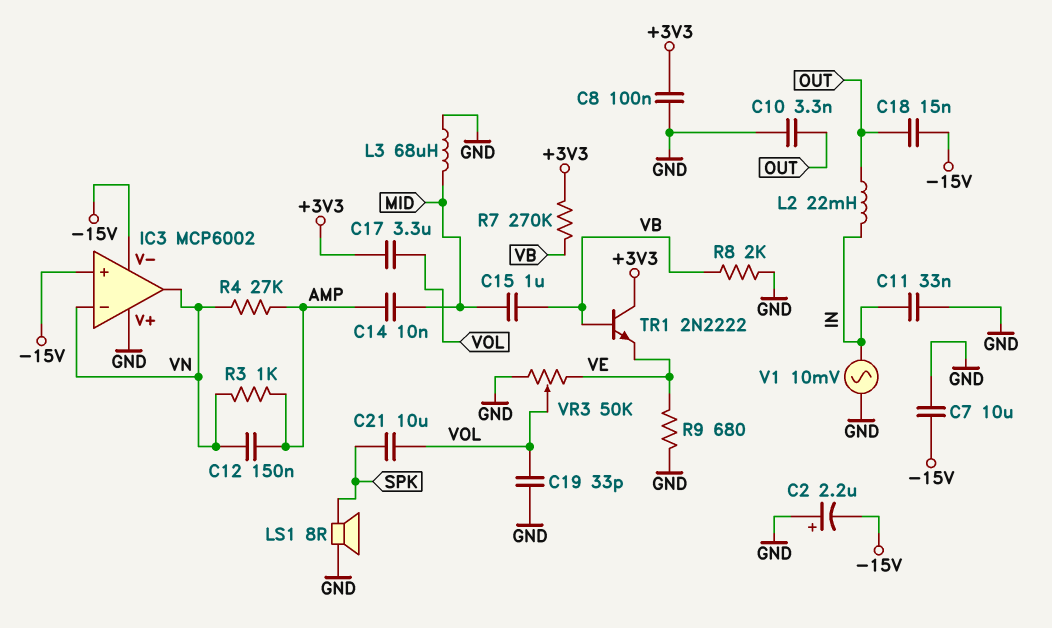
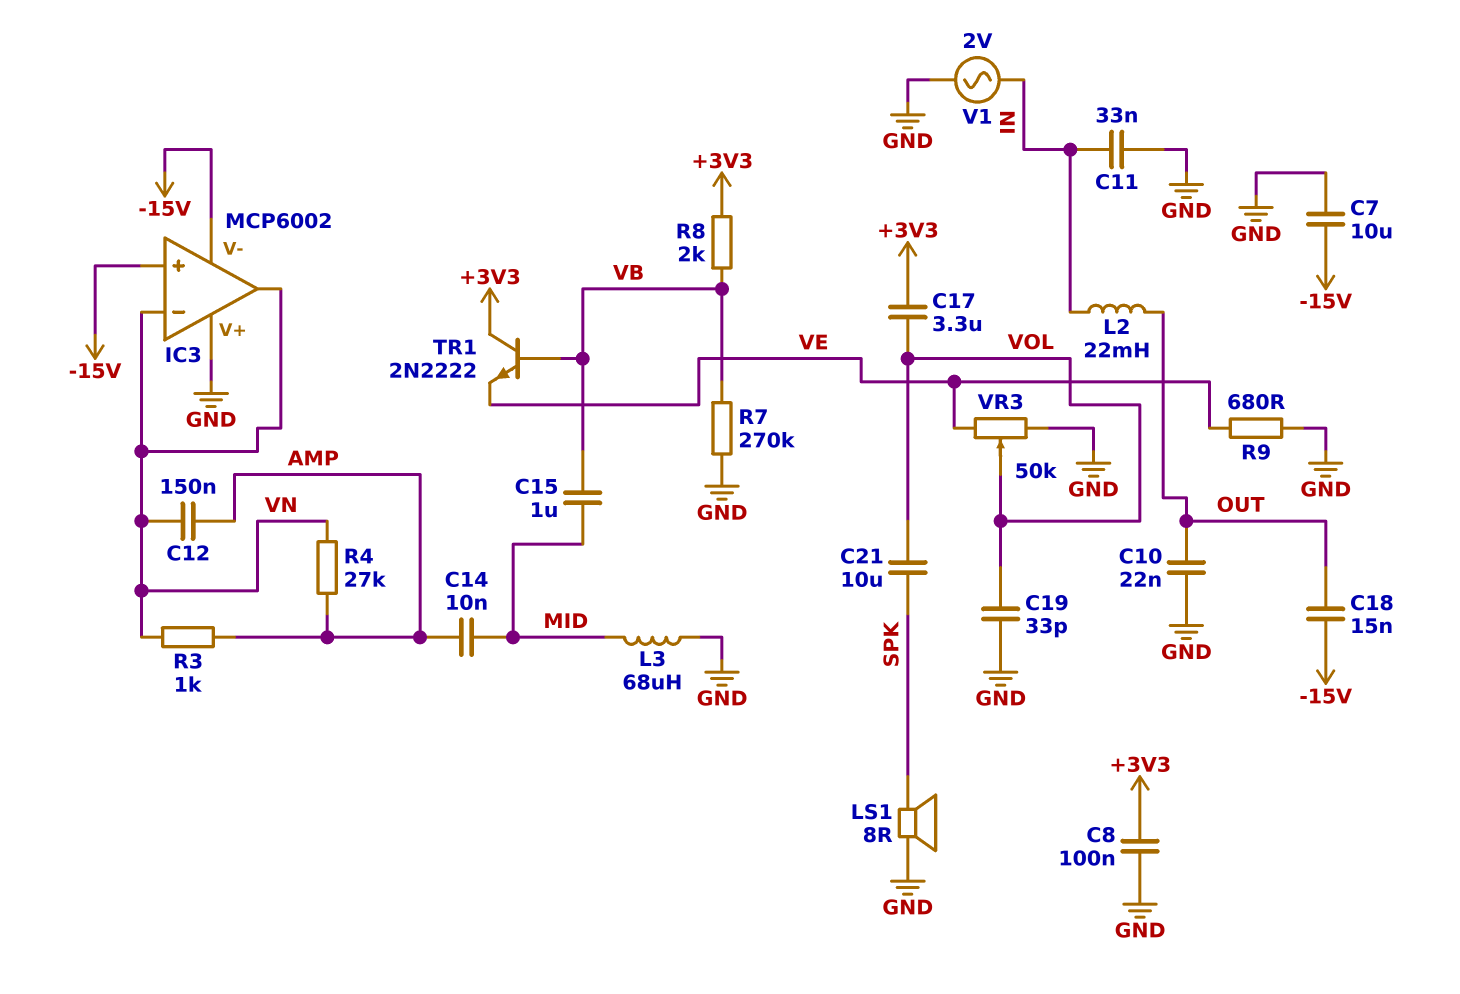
C2: 2.2uF (plus GND, minus -15V) -> none
C10: 3.3nF (GND, OUT) -> 22nF (GND, OUT)
R7: 270k (+3V3, VB) -> 270k (GND, VB)
R8: 2k (GND, VB) -> 2k (+3V3, VB)
V1: AC 10mV (GND, IN) -> AC 2V (GND, IN)

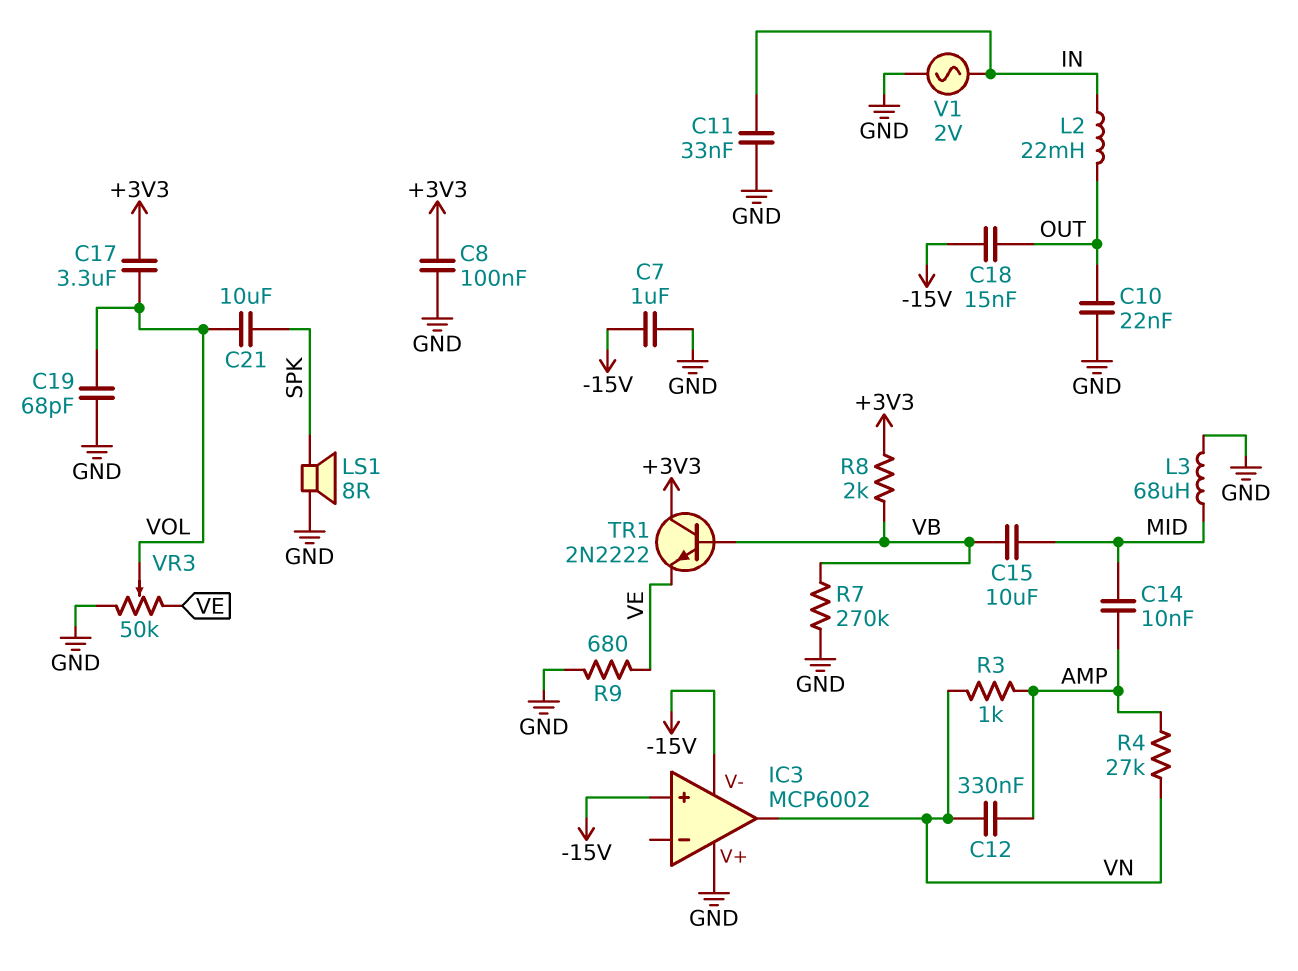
C7: 10uF (-15V, GND) -> 1uF (-15V, GND)
C12: 150nF (AMP, VN) -> 330nF (AMP, VN)
C15: 1uF (MID, VB) -> 10uF (MID, VB)
C19: 33pF (GND, VOL) -> 68pF (GND, VOL)
IC3 pin in-: VN -> none

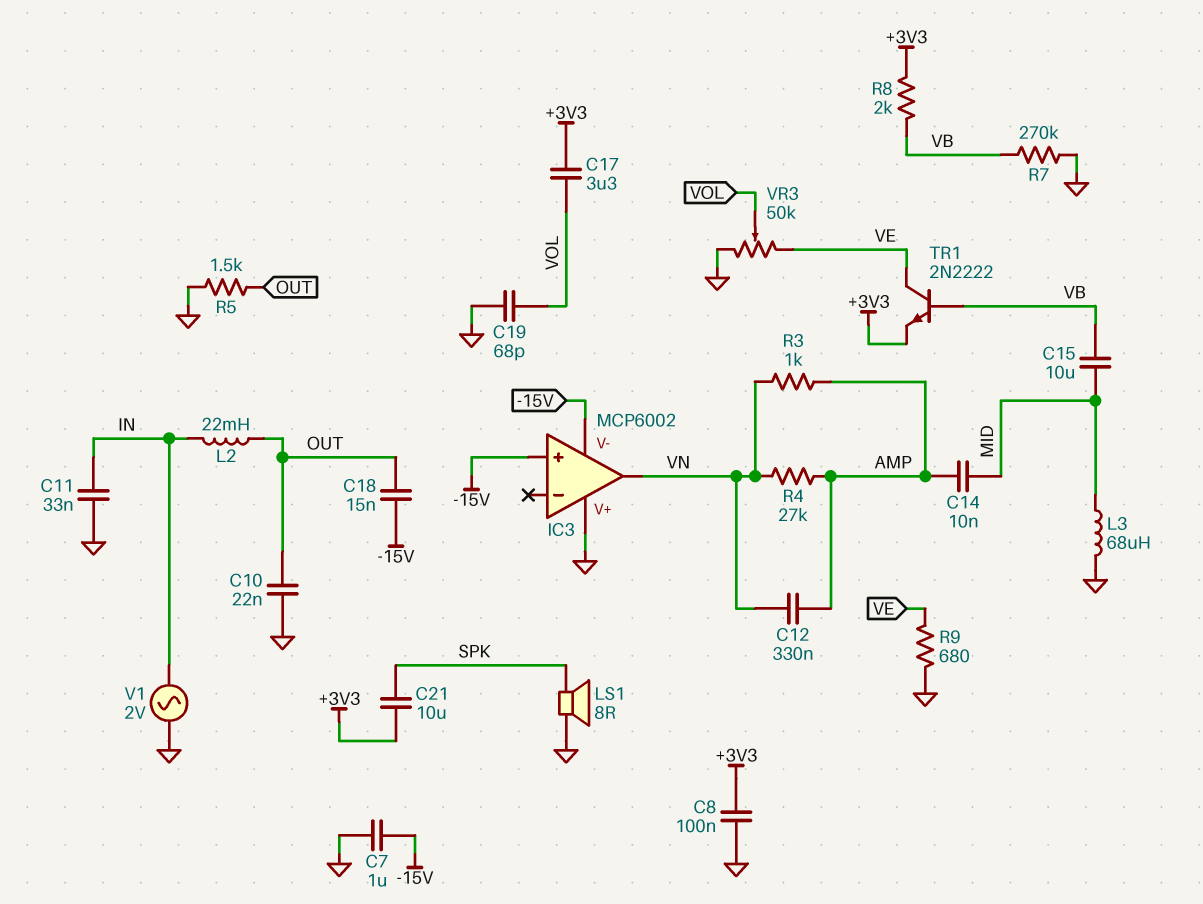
C21: 10uF (SPK, VOL) -> 10uF (+3V3, SPK)
R5: none -> 1.5k (GND, OUT)
TR1: NPN 2N2222 (B VB, C +3V3, E VE) -> NPN 2N2222 (B VB, C VE, E +3V3)

